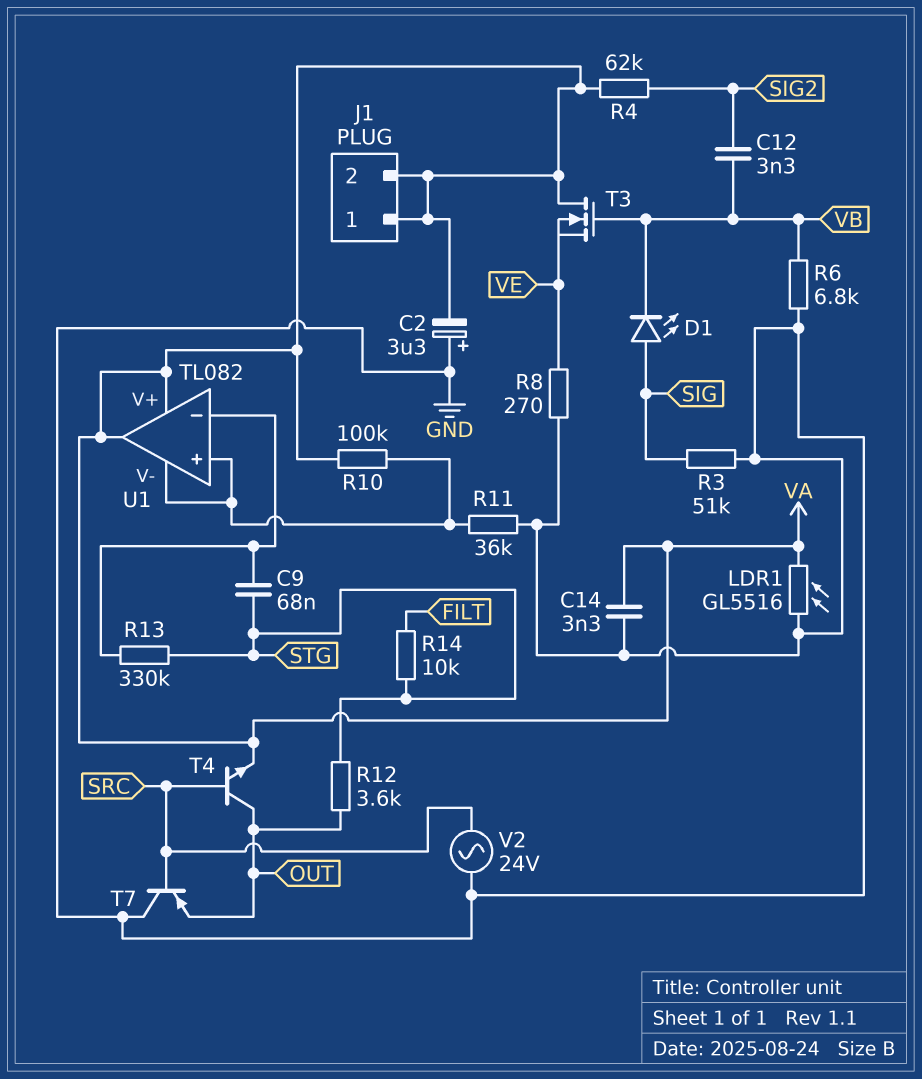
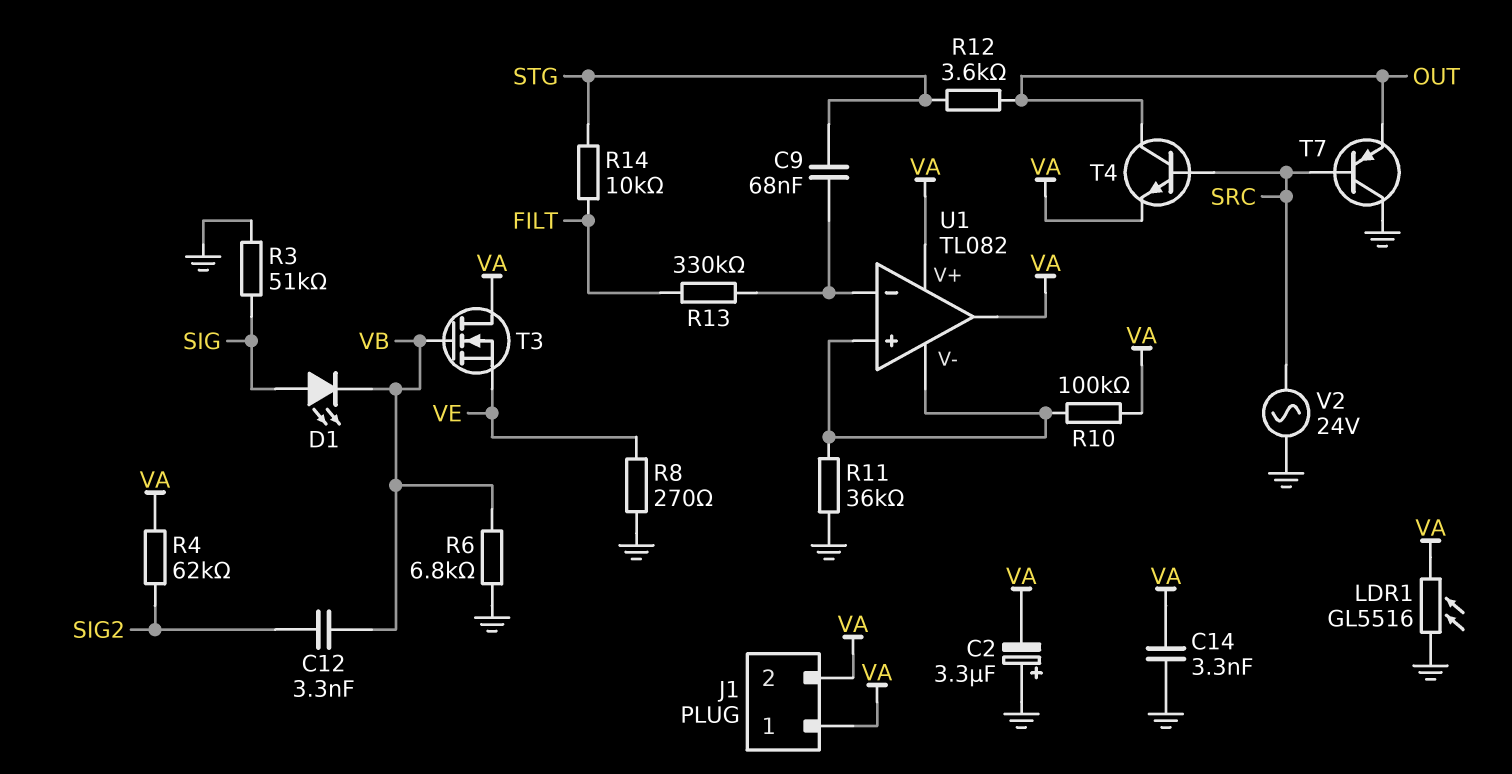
R13: 330k (STG, U1/in-) -> 330k (FILT, U1/in-)

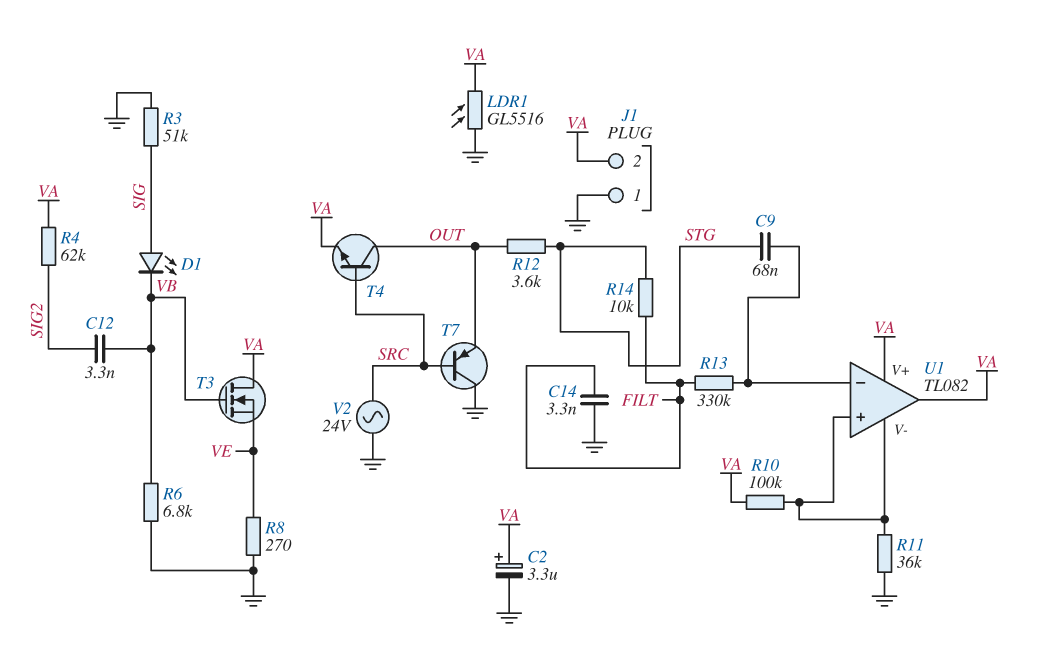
C2: 3.3uF (plus GND, minus VA) -> 3.3uF (plus VA, minus GND)
C14: 3.3nF (GND, VA) -> 3.3nF (FILT, GND)
J1 pin 1: VA -> GND

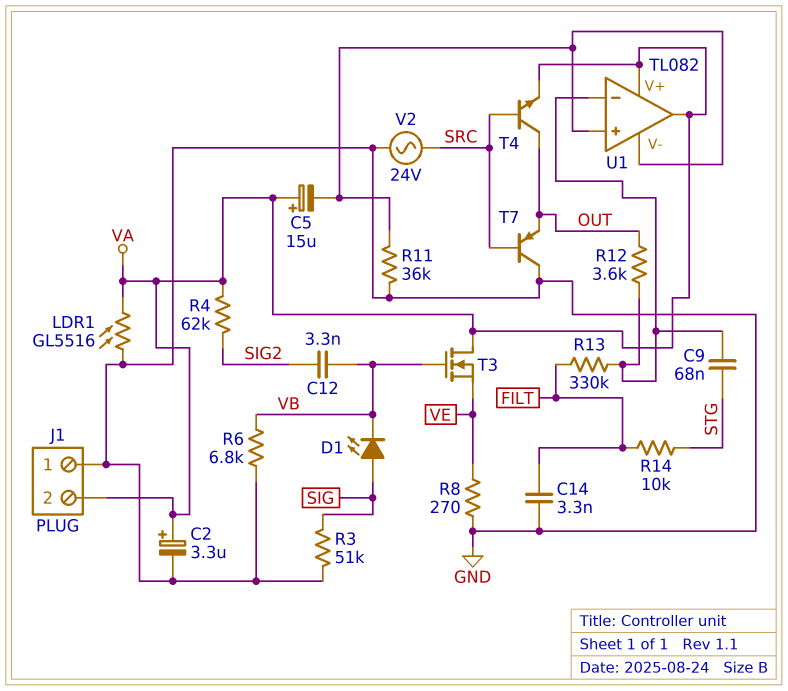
C5: none -> 15uF (plus VA, minus U1/V-)
R10: 100k (U1/V-, VA) -> none
R12: 3.6k (OUT, STG) -> 3.6k (OUT, U1/in-)

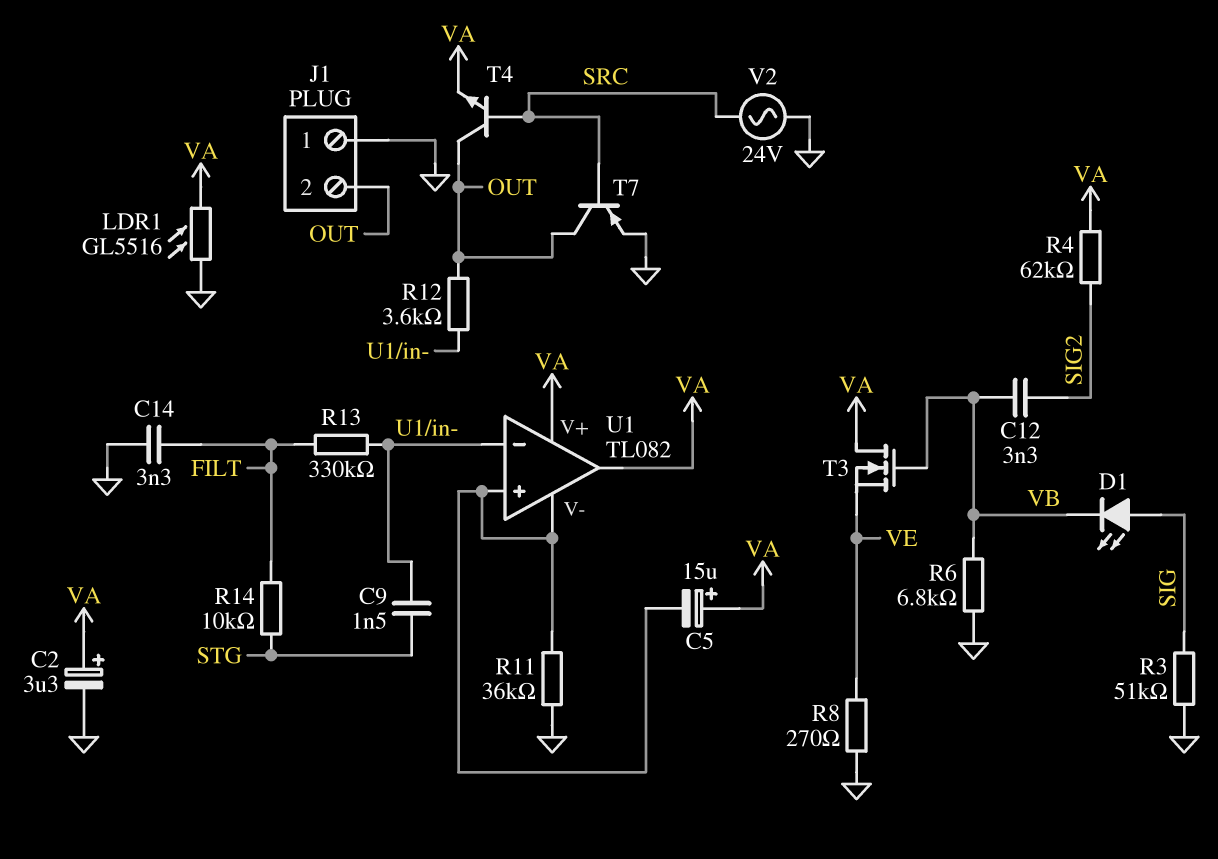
C9: 68nF (STG, U1/in-) -> 1.5nF (STG, U1/in-)
J1 pin 2: VA -> OUT
T7: PNP (B SRC, C GND, E OUT) -> PNP (B SRC, C OUT, E GND)

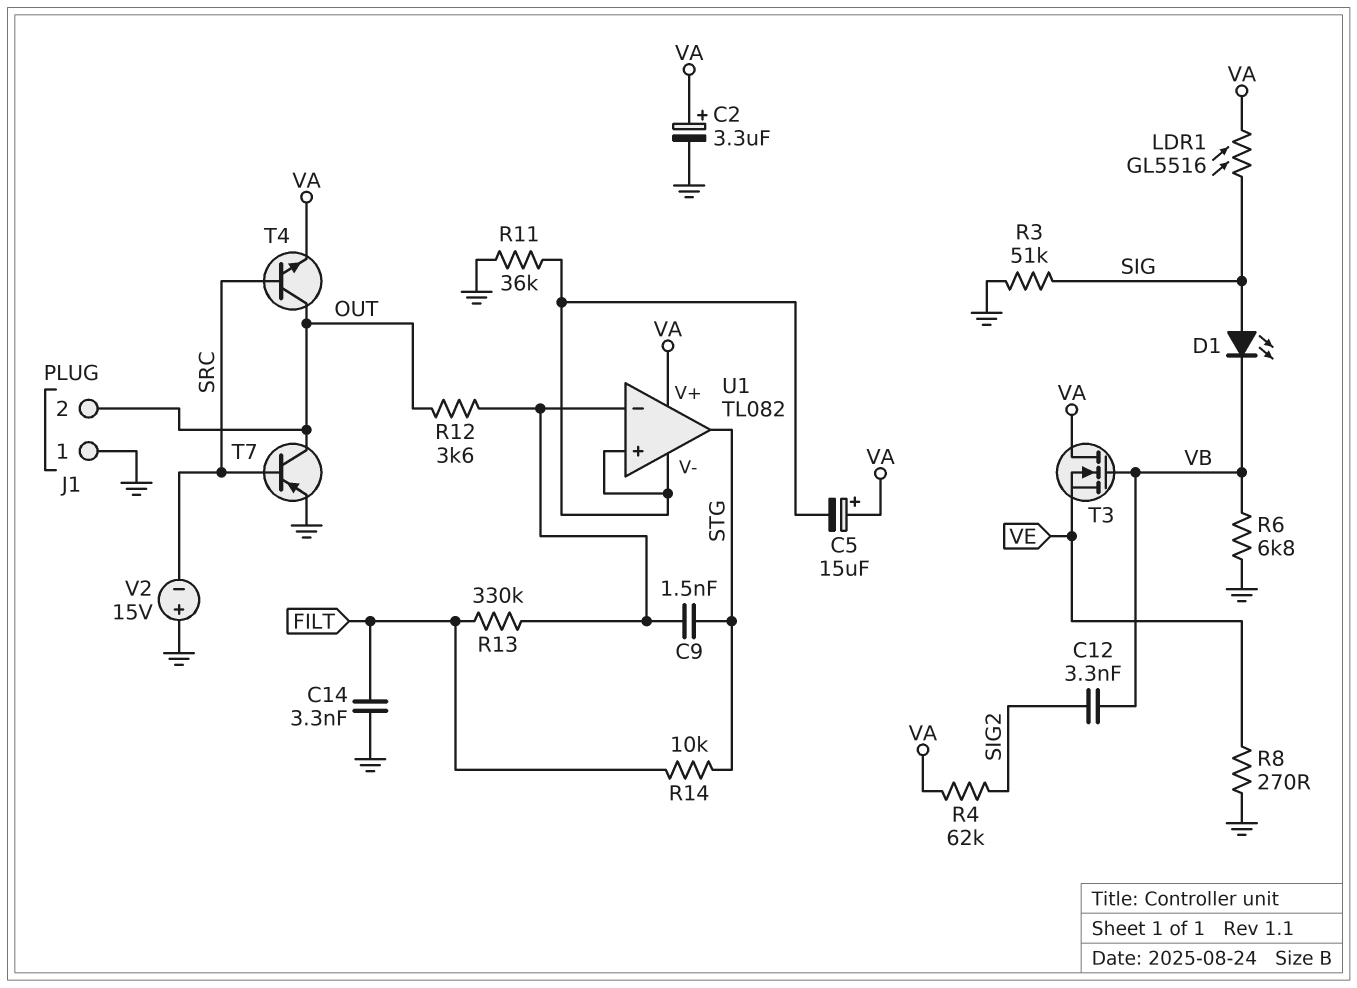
LDR1: GL5516 (GND, VA) -> GL5516 (SIG, VA)
U1 pin out: VA -> STG
V2: AC 24V (GND, SRC) -> 15V (plus GND, minus SRC)

